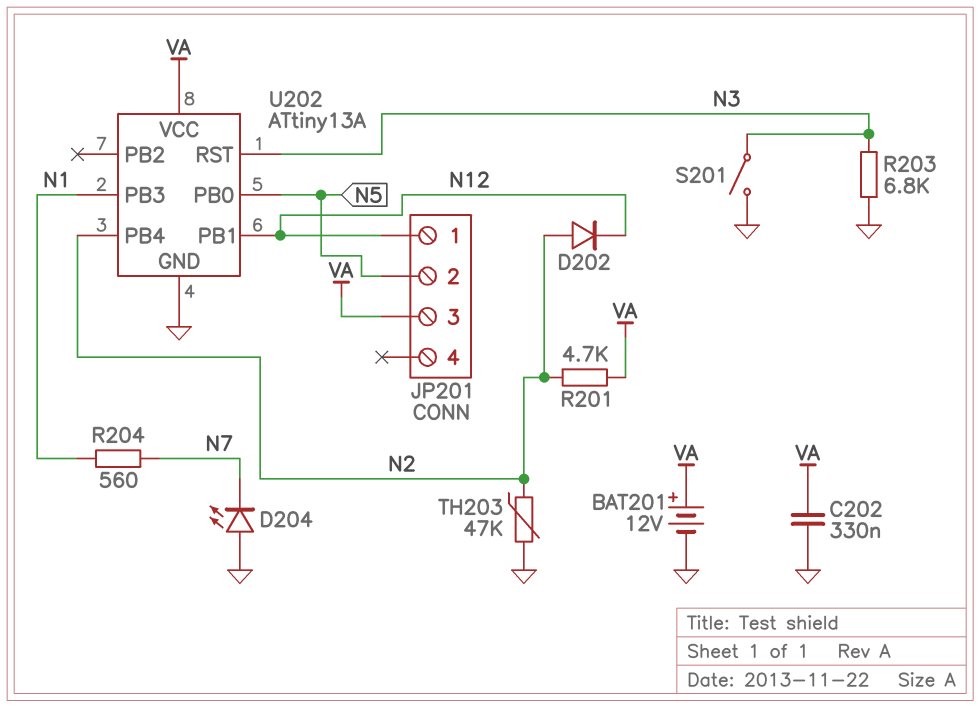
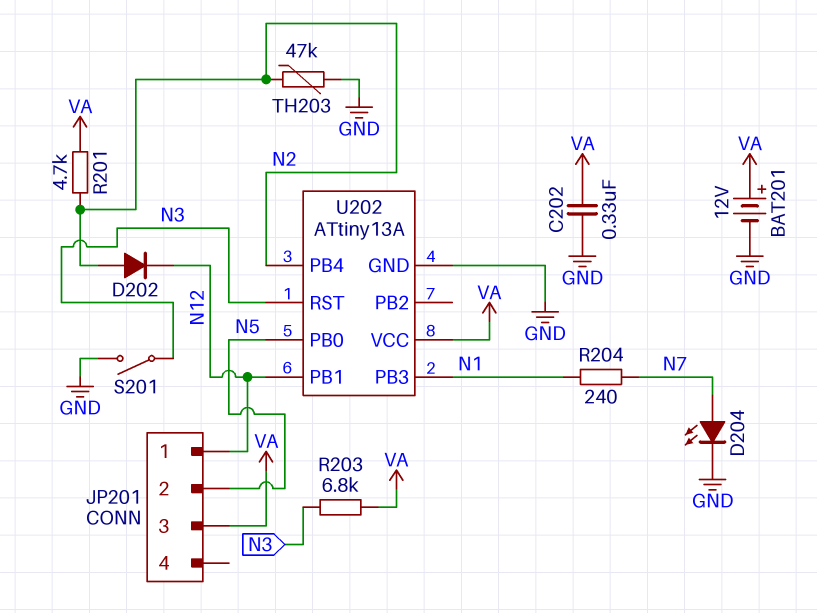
D204: LED (A GND, K N7) -> LED (A N7, K GND)
R203: 6.8k (GND, N3) -> 6.8k (N3, VA)
R204: 560 (N1, N7) -> 240 (N1, N7)

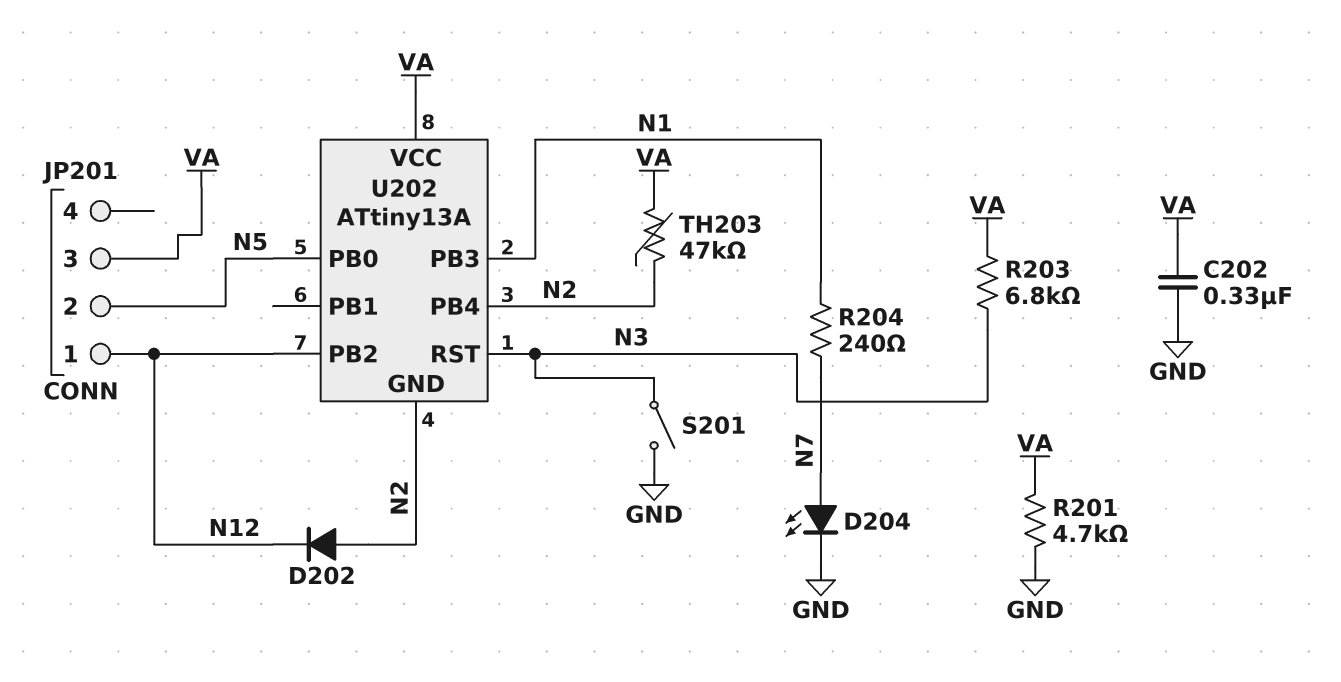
BAT201: 12V (plus VA, minus GND) -> none
R201: 4.7k (N2, VA) -> 4.7k (GND, VA)
TH203: 47k (GND, N2) -> 47k (N2, VA)
U202 pin GND: GND -> N2
U202 pin PB1: N12 -> none
U202 pin PB2: none -> N12

